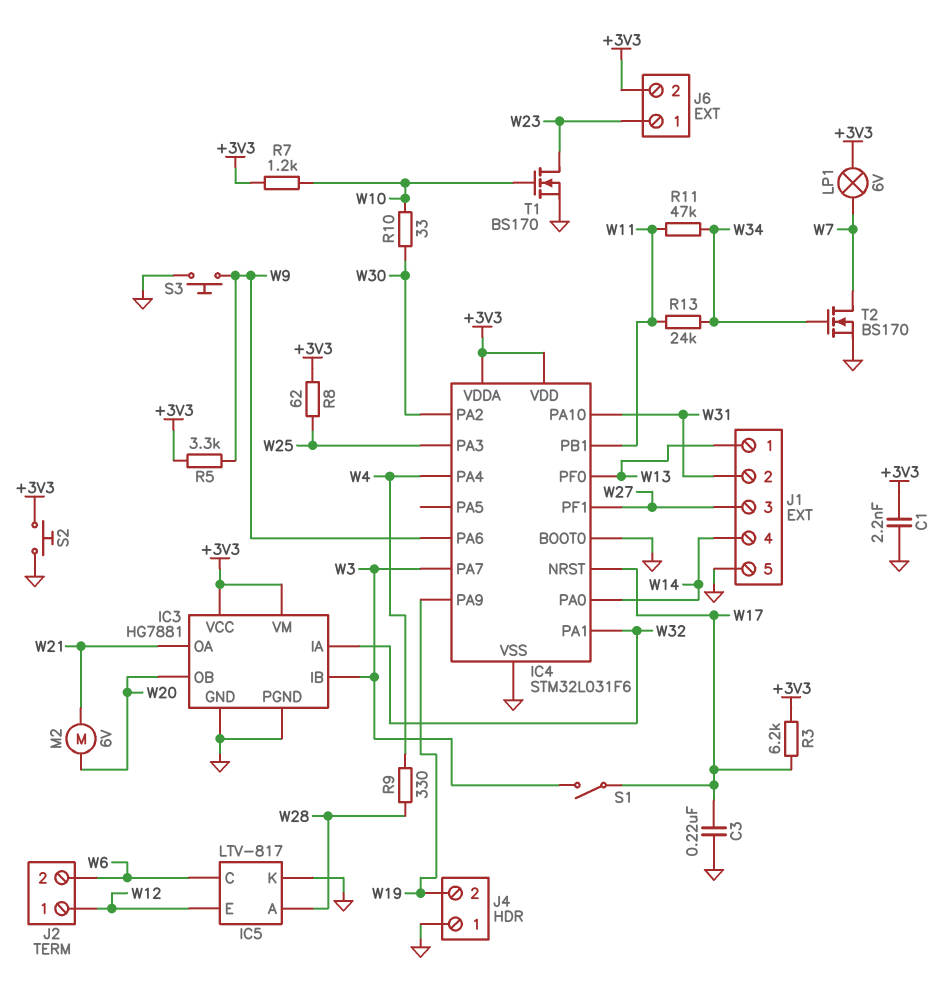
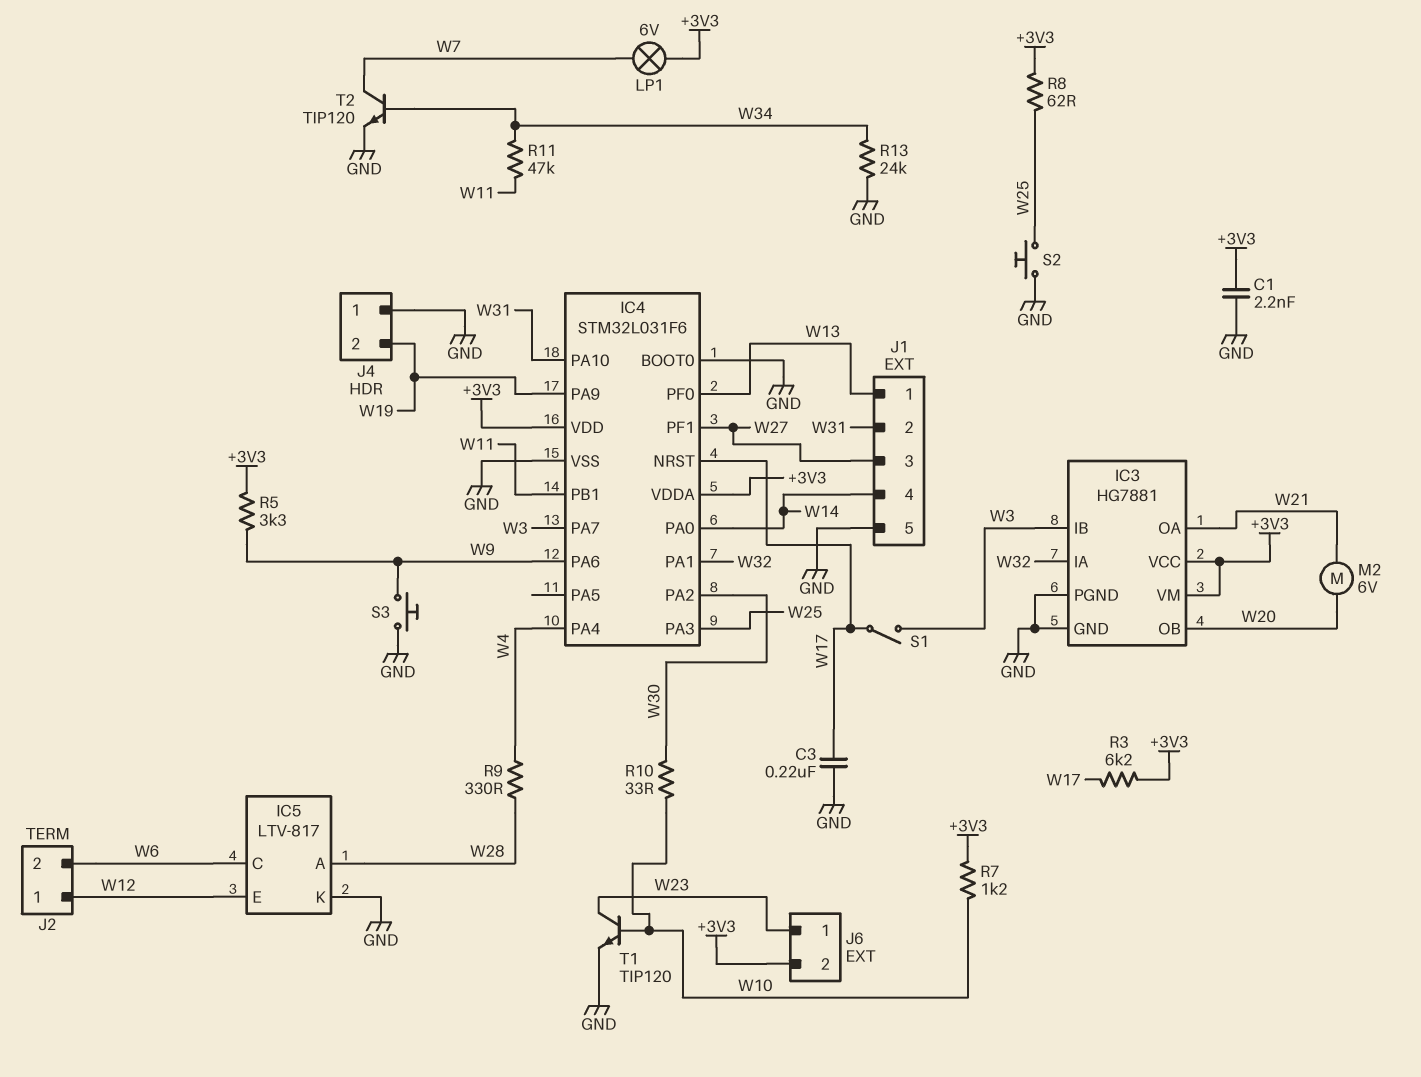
R13: 24k (W11, W34) -> 24k (GND, W34)
S2: button (+3V3, GND) -> button (GND, W25)
T1: NMOS BS170 (G W10, D W23, S GND) -> NPN TIP120 (B W10, C W23, E GND)
T2: NMOS BS170 (G W34, D W7, S GND) -> NPN TIP120 (B W34, C W7, E GND)

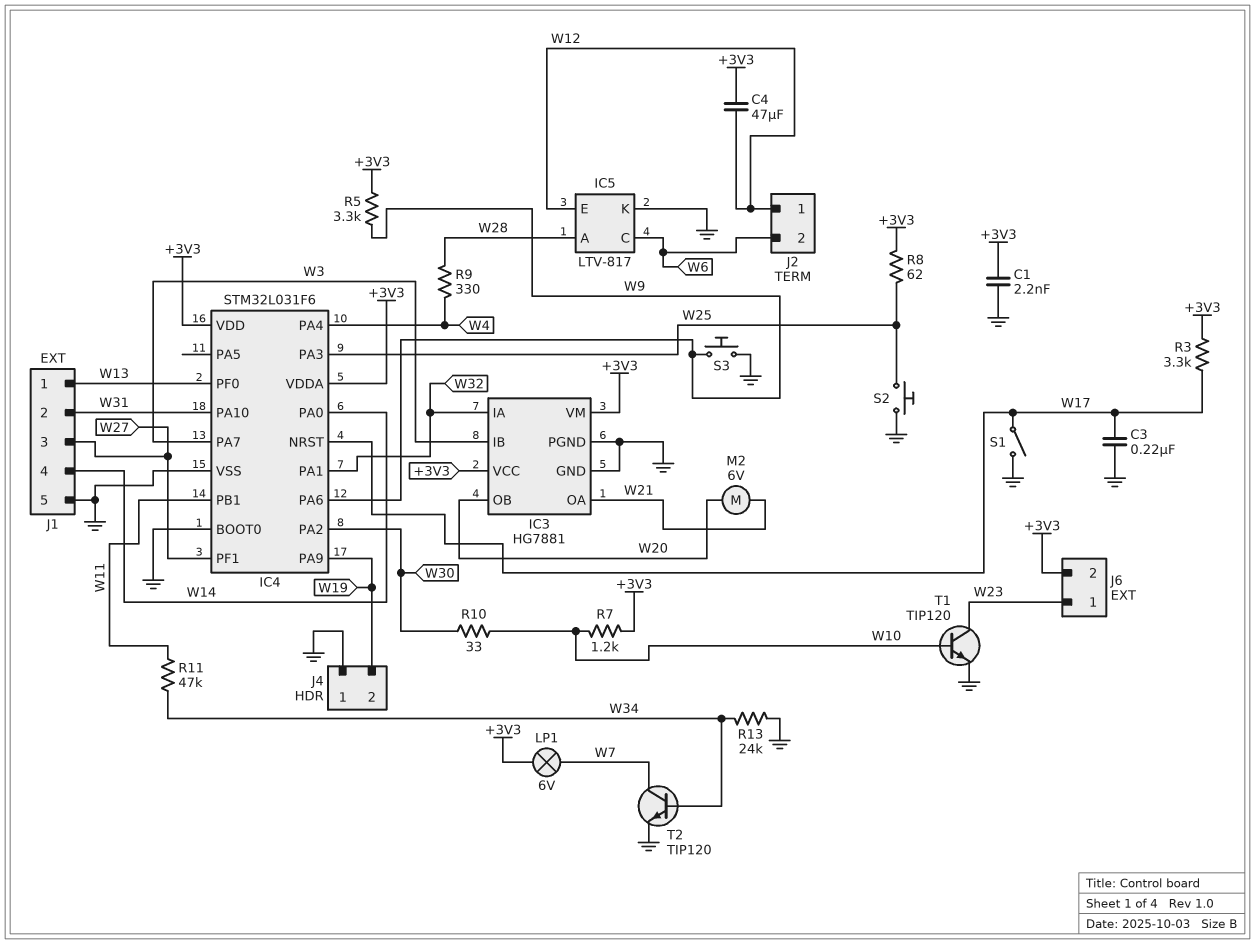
C4: none -> 47uF (+3V3, W12)
R3: 6.2k (+3V3, W17) -> 3.3k (+3V3, W17)
S1: switch (W3, W17) -> switch (GND, W17)

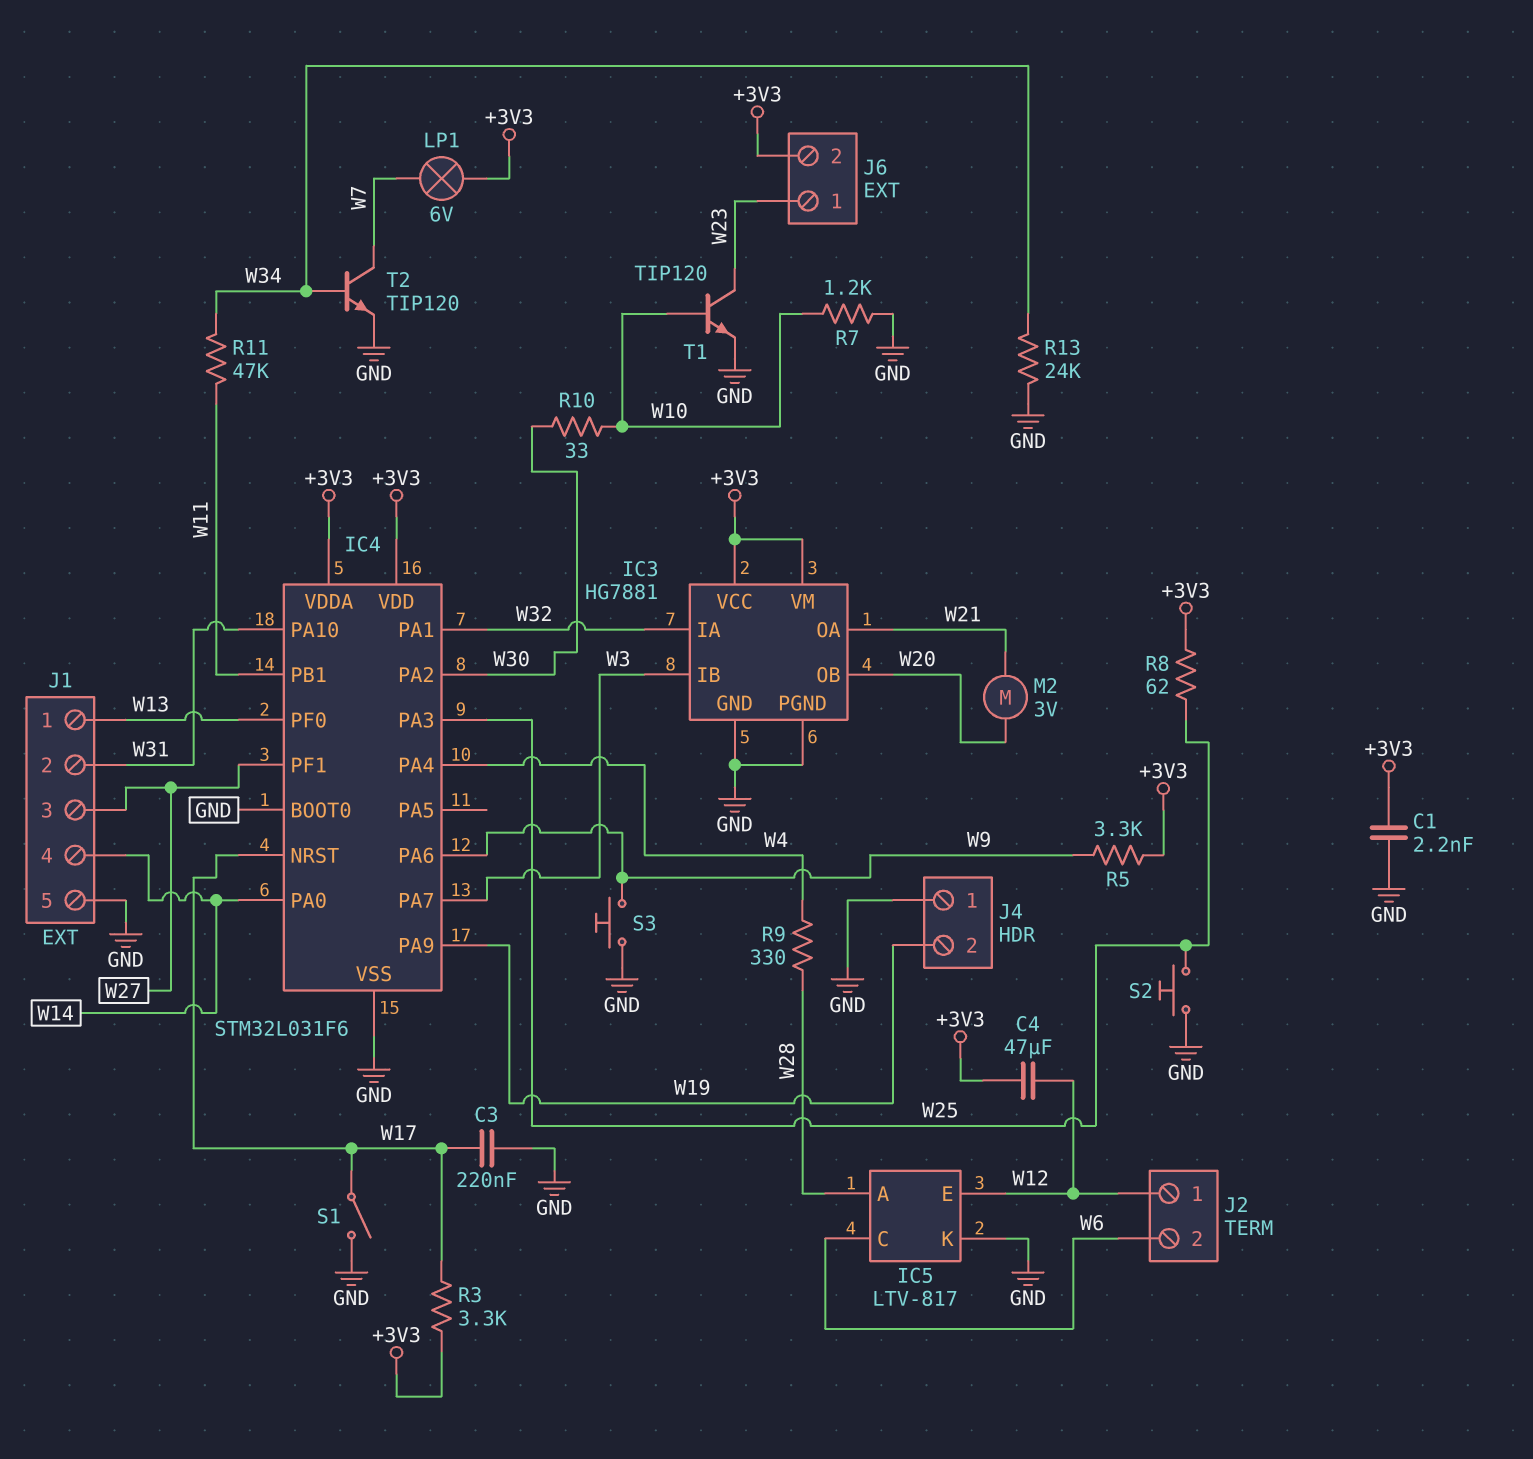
M2: motor 6V (W20, W21) -> motor 3V (W20, W21)
R7: 1.2k (+3V3, W10) -> 1.2k (GND, W10)

